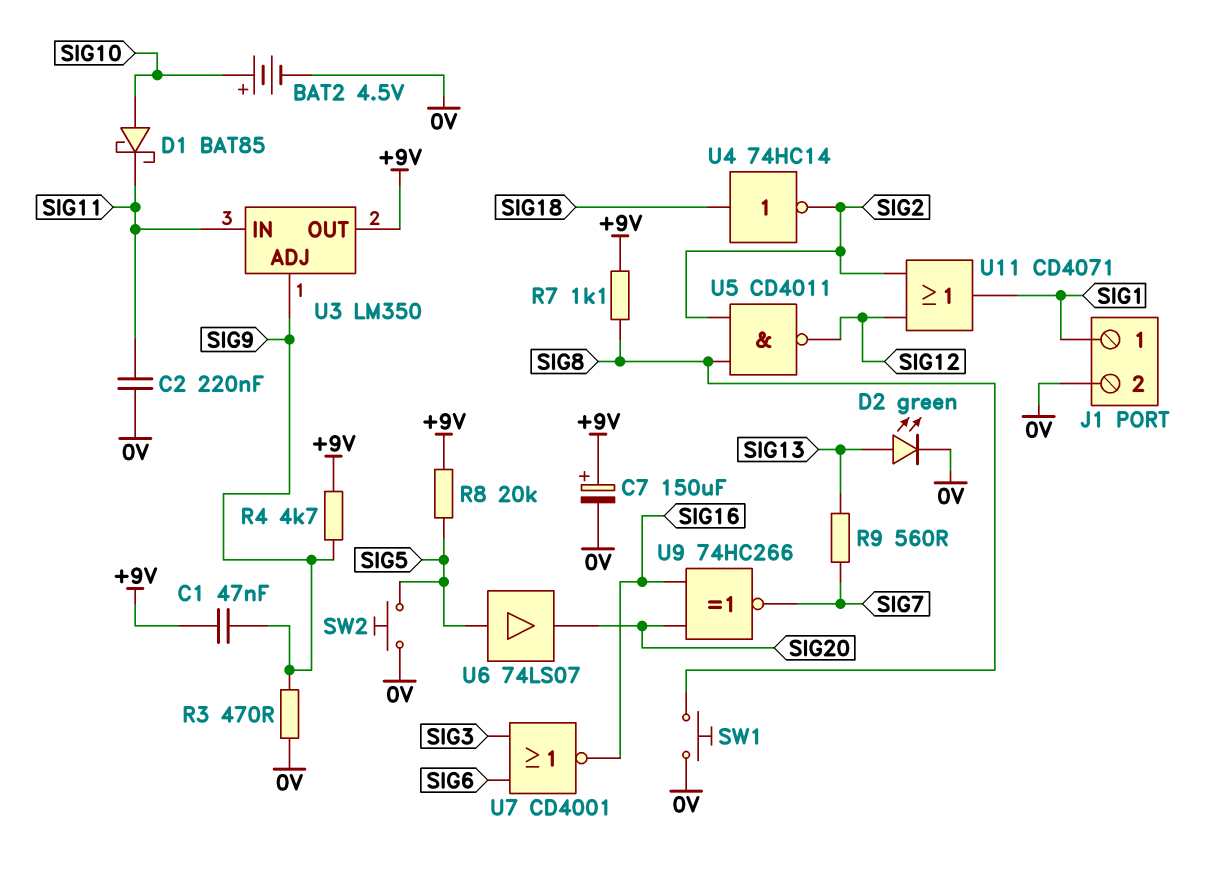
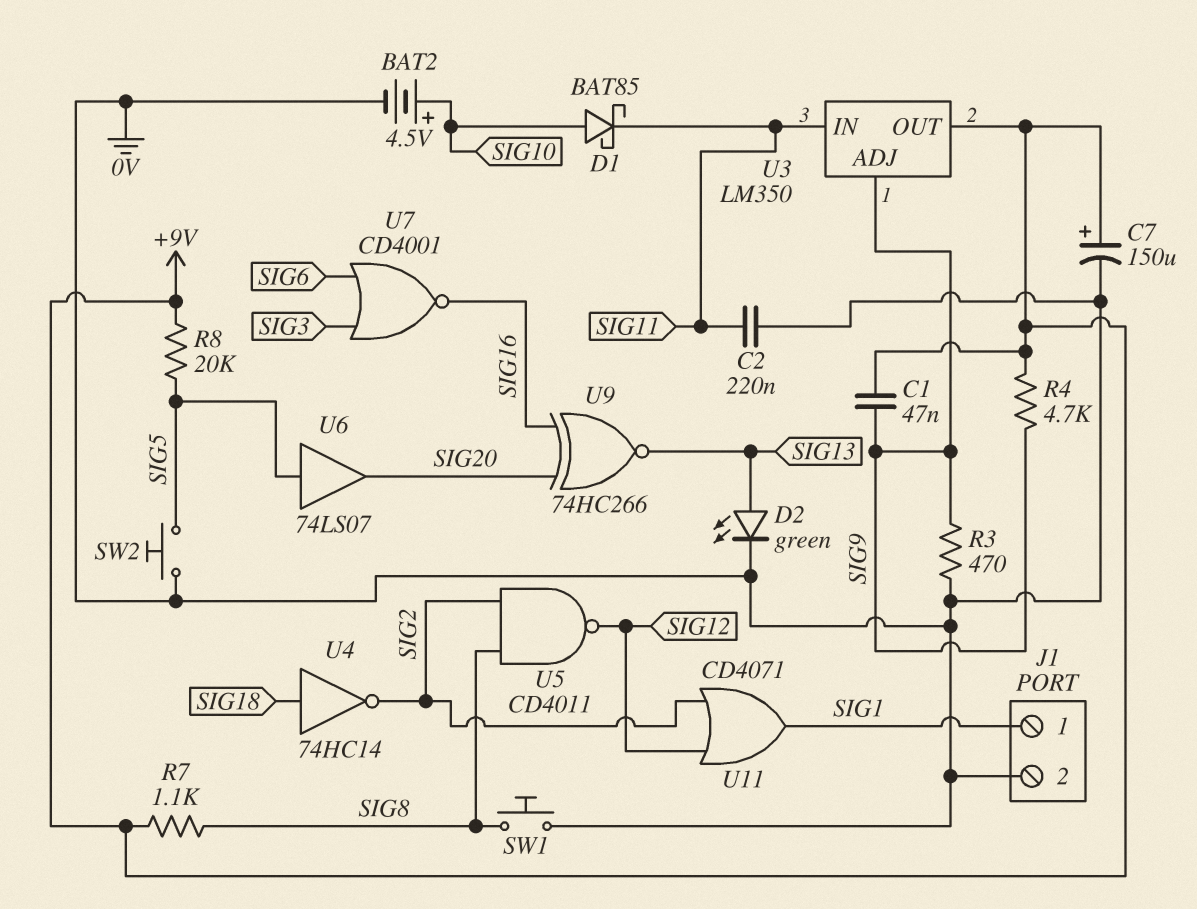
R9: 560 (SIG7, SIG13) -> none
U9: XNOR 74HC266 (in SIG16, in SIG20, out SIG7) -> XNOR 74HC266 (in SIG16, in SIG20, out SIG13)

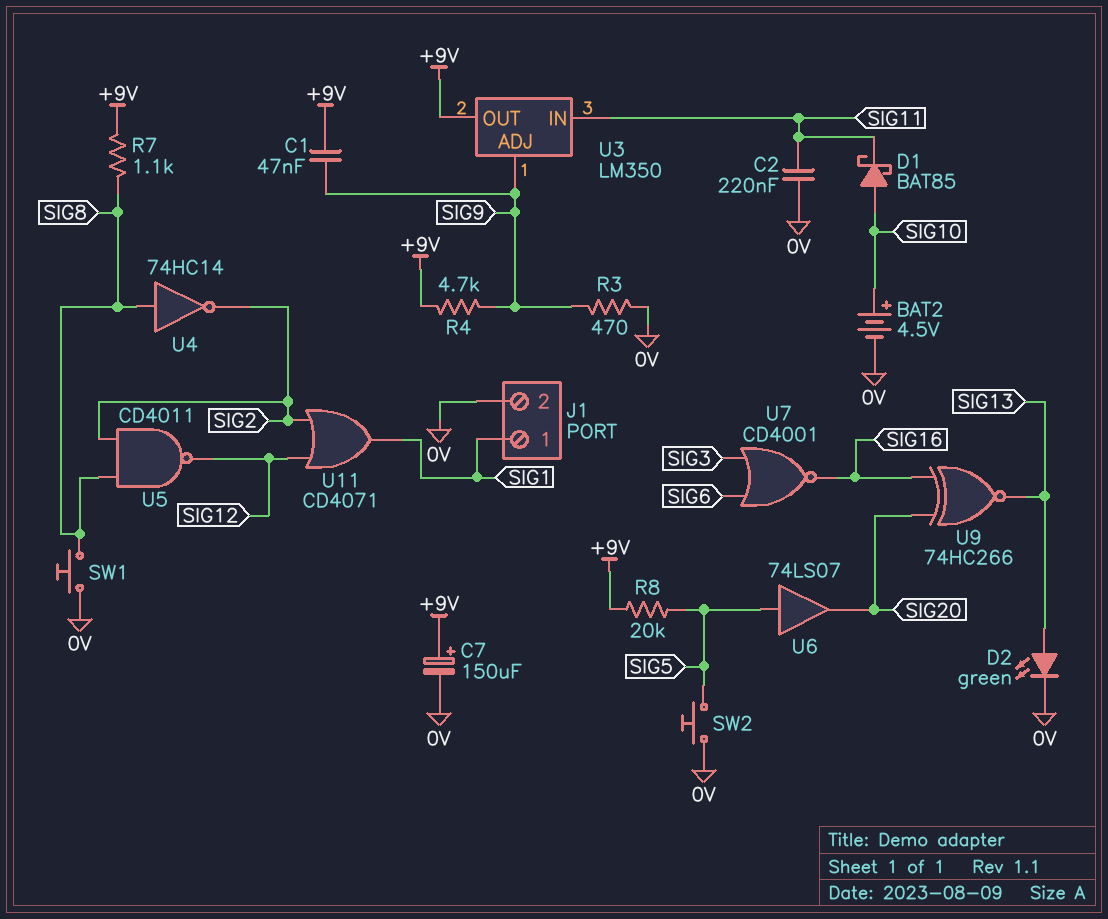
U4: NOT 74HC14 (in SIG18, out SIG2) -> NOT 74HC14 (in SIG8, out SIG2)

